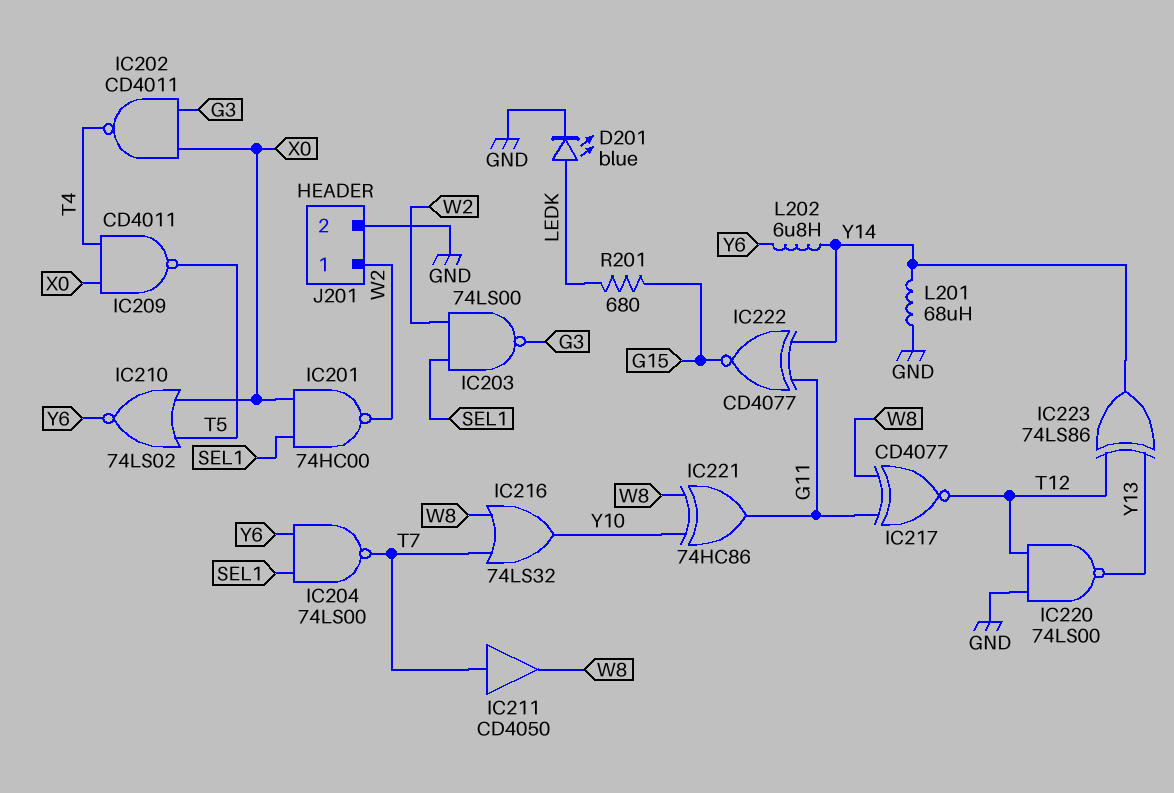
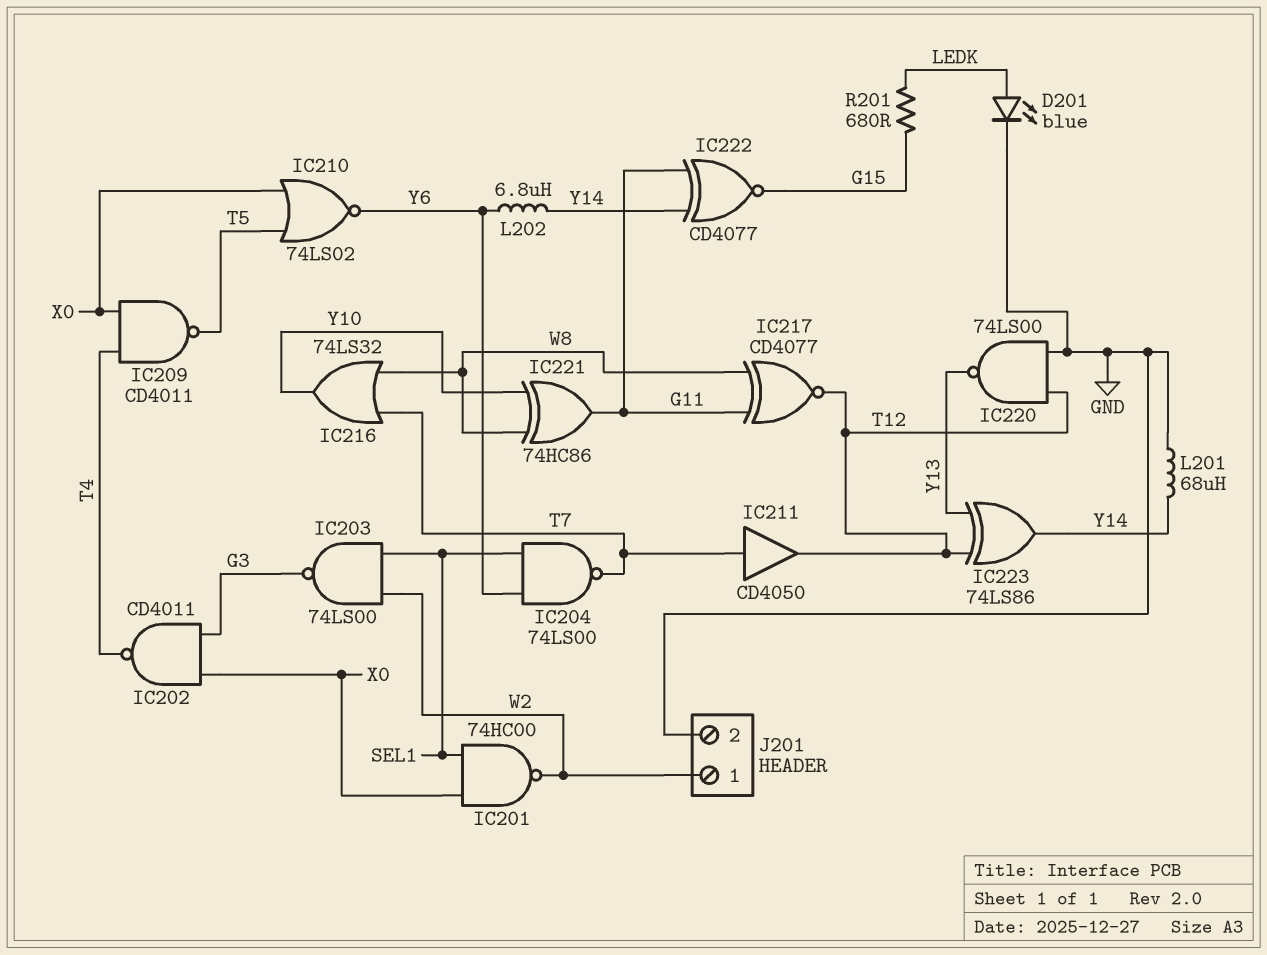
IC211: buffer CD4050 (in T7, out W8) -> buffer CD4050 (in T7, out T12)

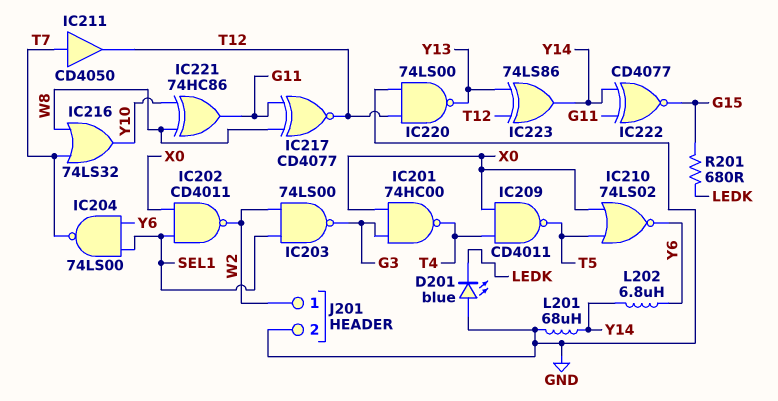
D201: LED blue (A LEDK, K GND) -> LED blue (A GND, K LEDK)
IC201: NAND 74HC00 (in SEL1, in X0, out W2) -> NAND 74HC00 (in G3, in X0, out T4)
IC202: NAND CD4011 (in G3, in X0, out T4) -> NAND CD4011 (in SEL1, in X0, out W2)

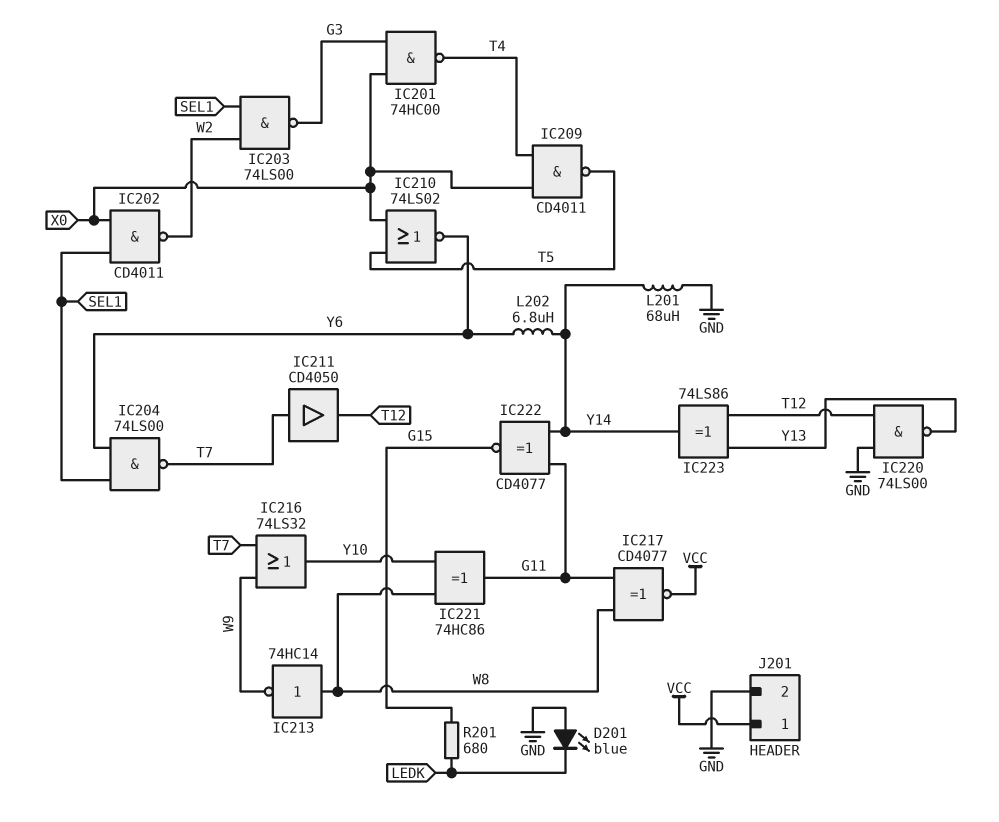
IC213: none -> NOT 74HC14 (in W8, out W9)
IC216: OR 74LS32 (in T7, in W8, out Y10) -> OR 74LS32 (in T7, in W9, out Y10)
IC217: XNOR CD4077 (in G11, in W8, out T12) -> XNOR CD4077 (in G11, in W8, out VCC)
J201 pin 1: W2 -> VCC

